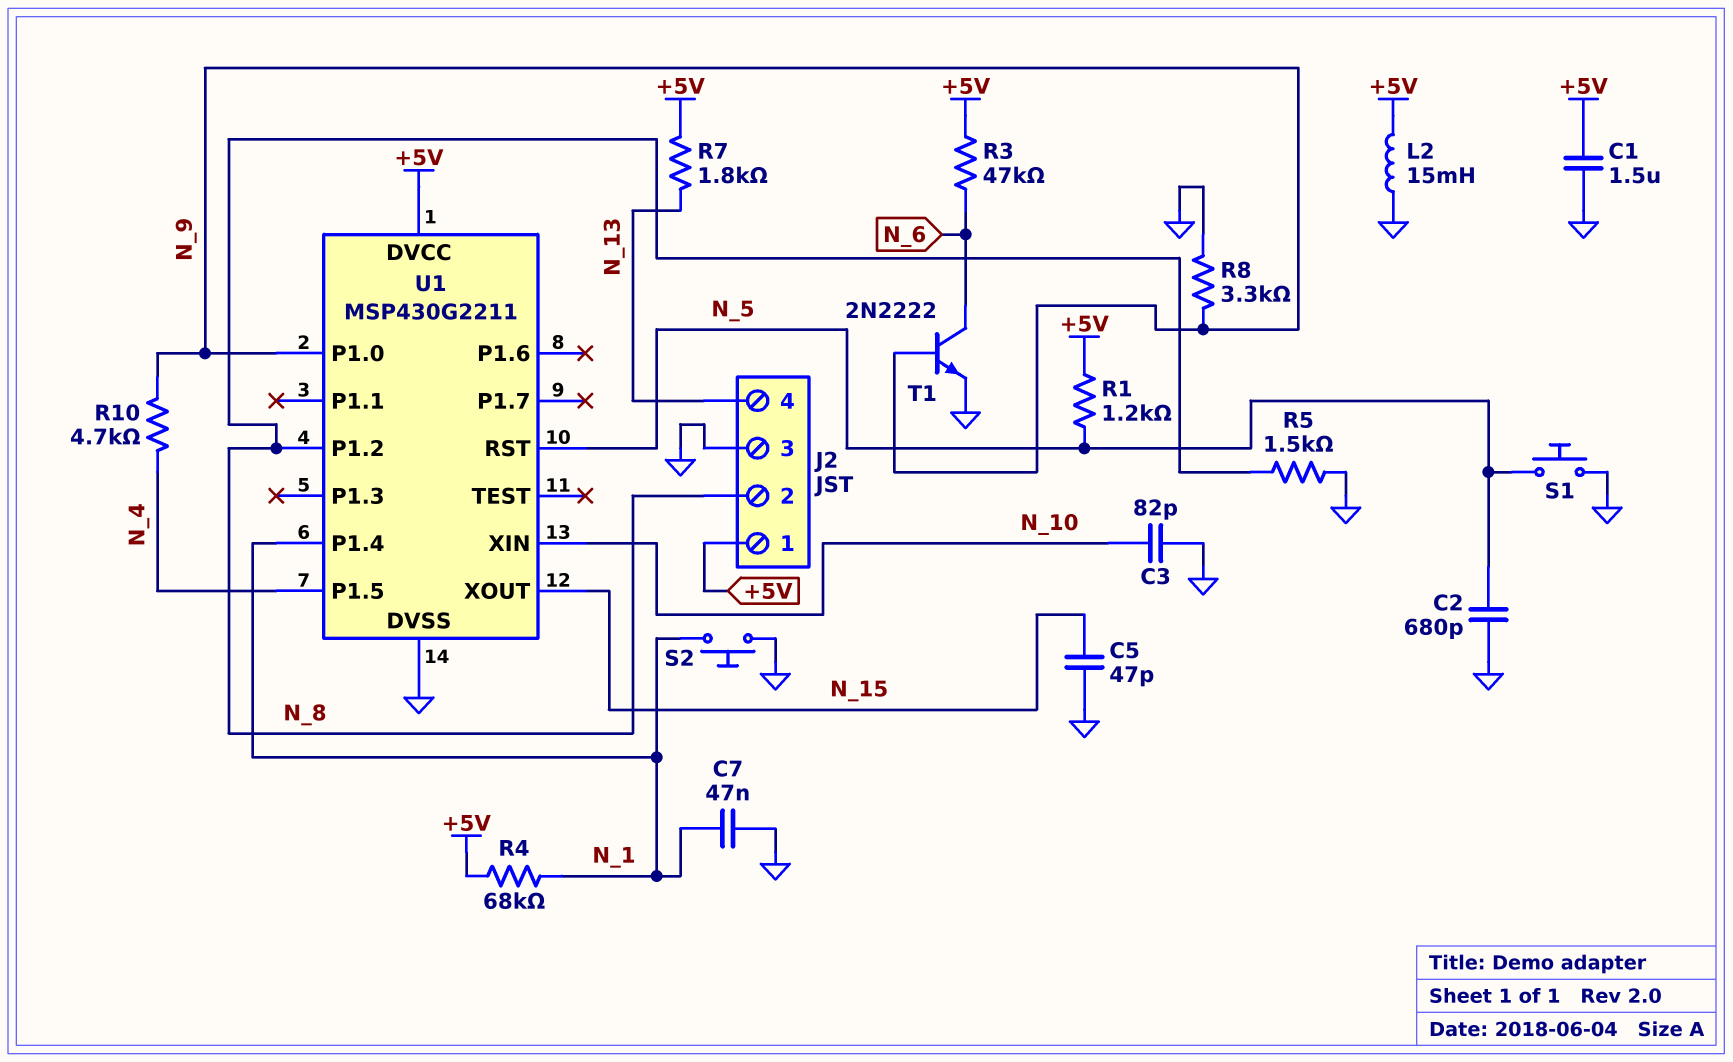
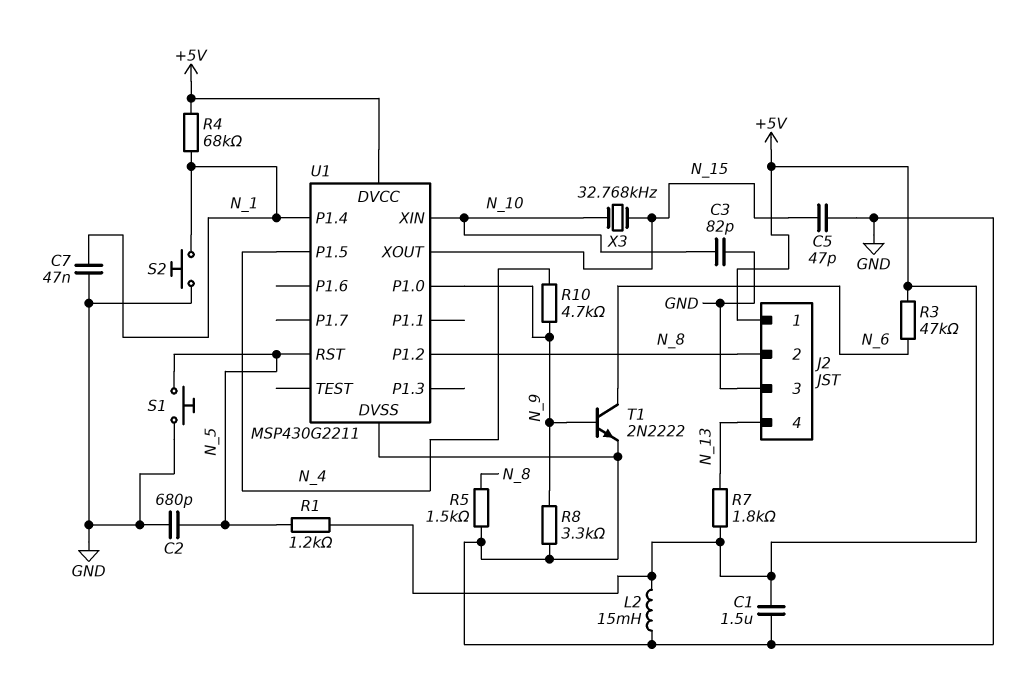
X3: none -> 32.768kHz (N_10, N_15)

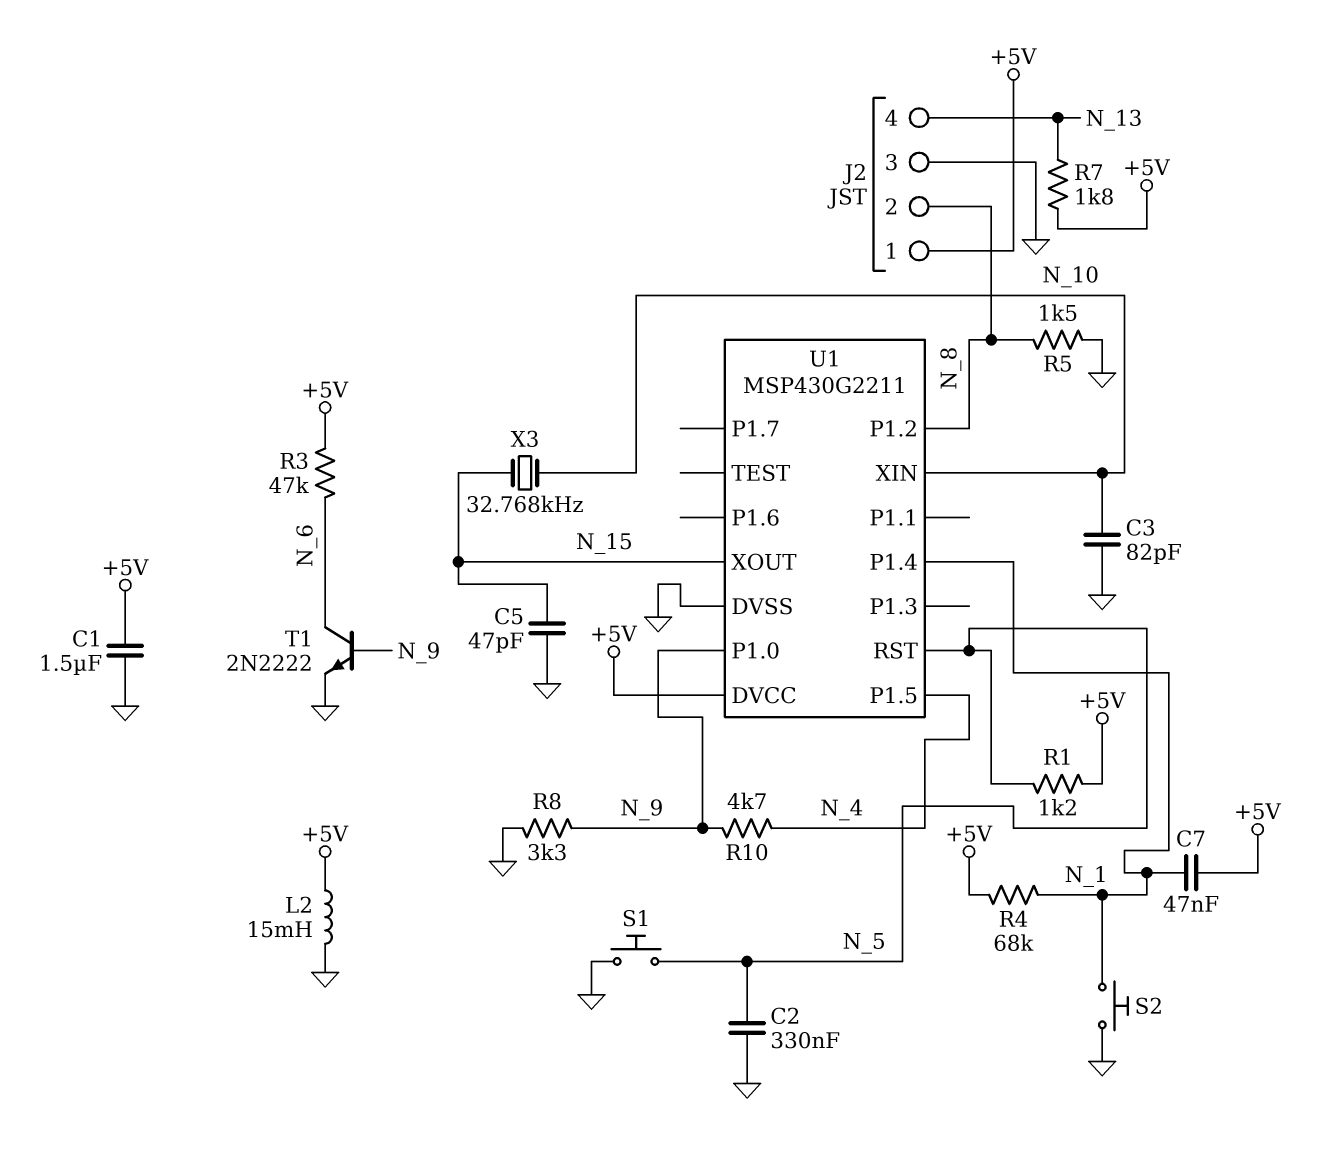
C2: 680pF (GND, N_5) -> 330nF (GND, N_5)
C7: 47nF (GND, N_1) -> 47nF (+5V, N_1)

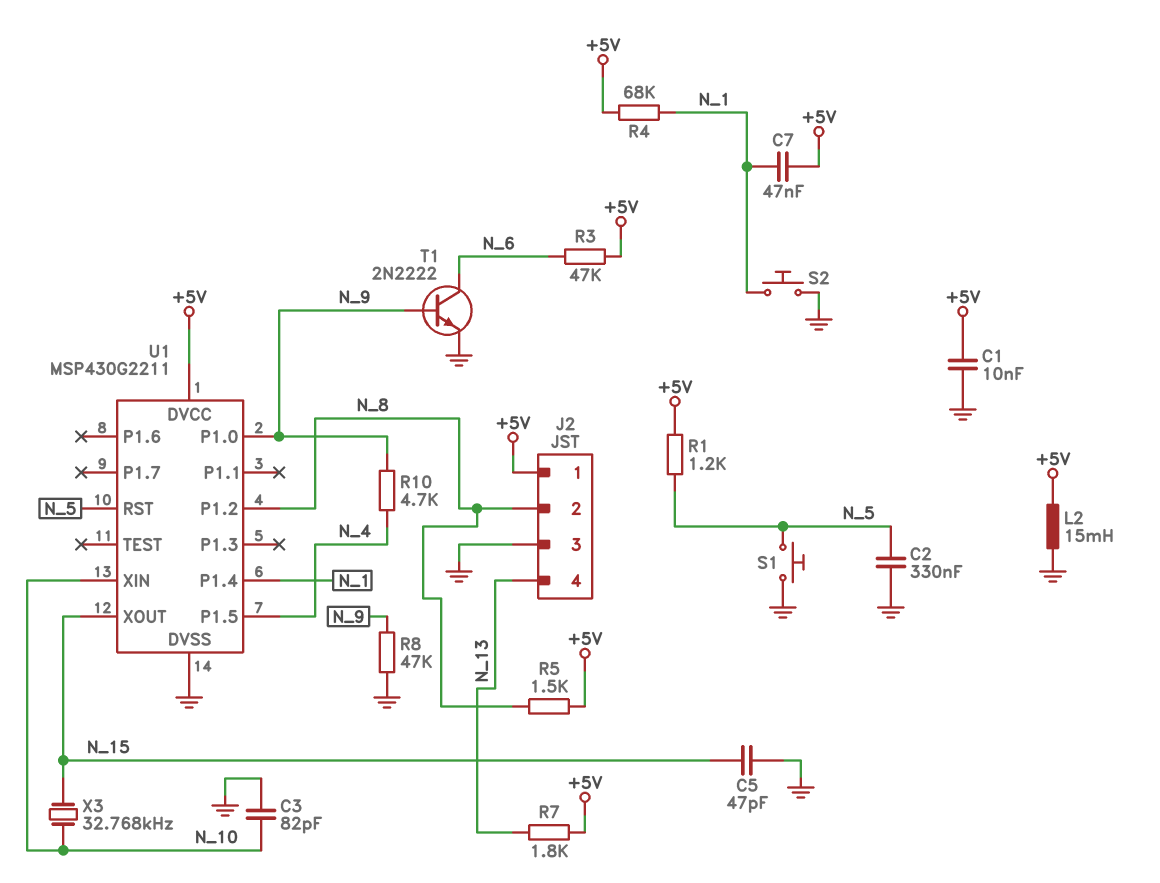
C1: 1.5uF (+5V, GND) -> 10nF (+5V, GND)
R5: 1.5k (GND, N_8) -> 1.5k (+5V, N_8)
R8: 3.3k (GND, N_9) -> 47k (GND, N_9)

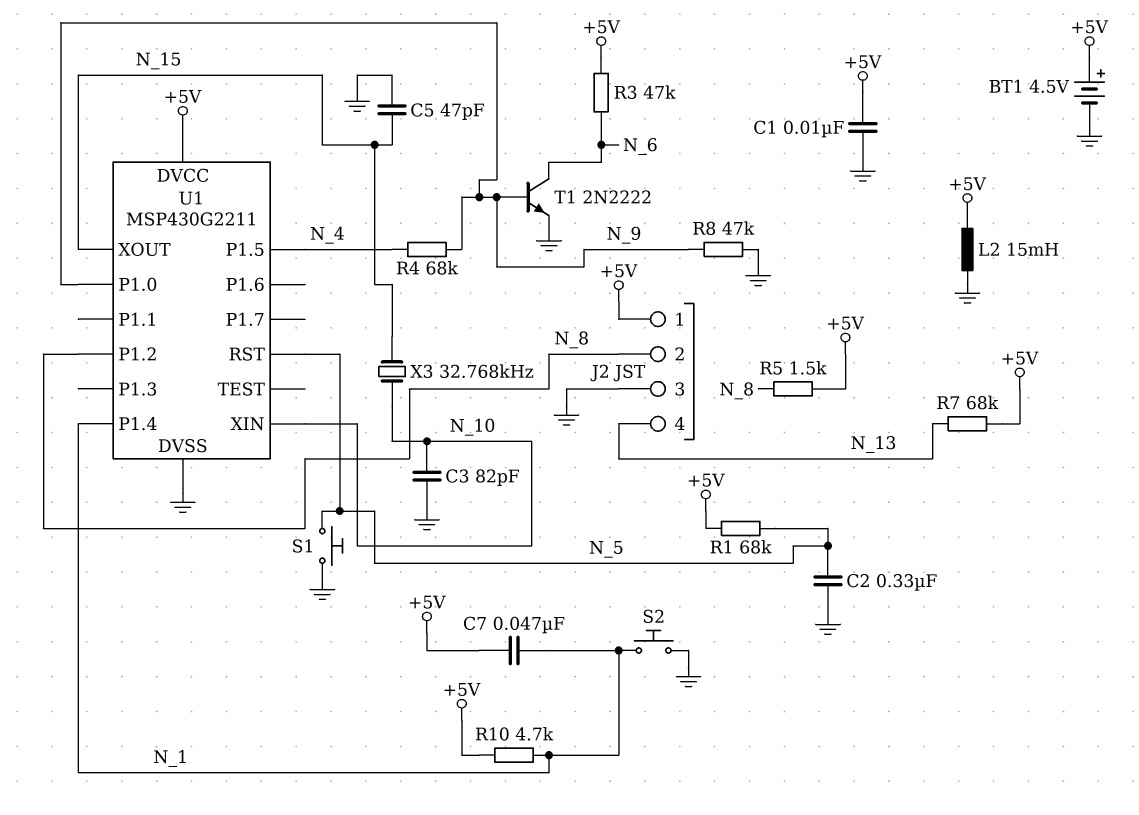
BT1: none -> 4.5V (plus +5V, minus GND)
R1: 1.2k (+5V, N_5) -> 68k (+5V, N_5)
R4: 68k (+5V, N_1) -> 68k (N_4, N_9)
R7: 1.8k (+5V, N_13) -> 68k (+5V, N_13)
R10: 4.7k (N_4, N_9) -> 4.7k (+5V, N_1)

